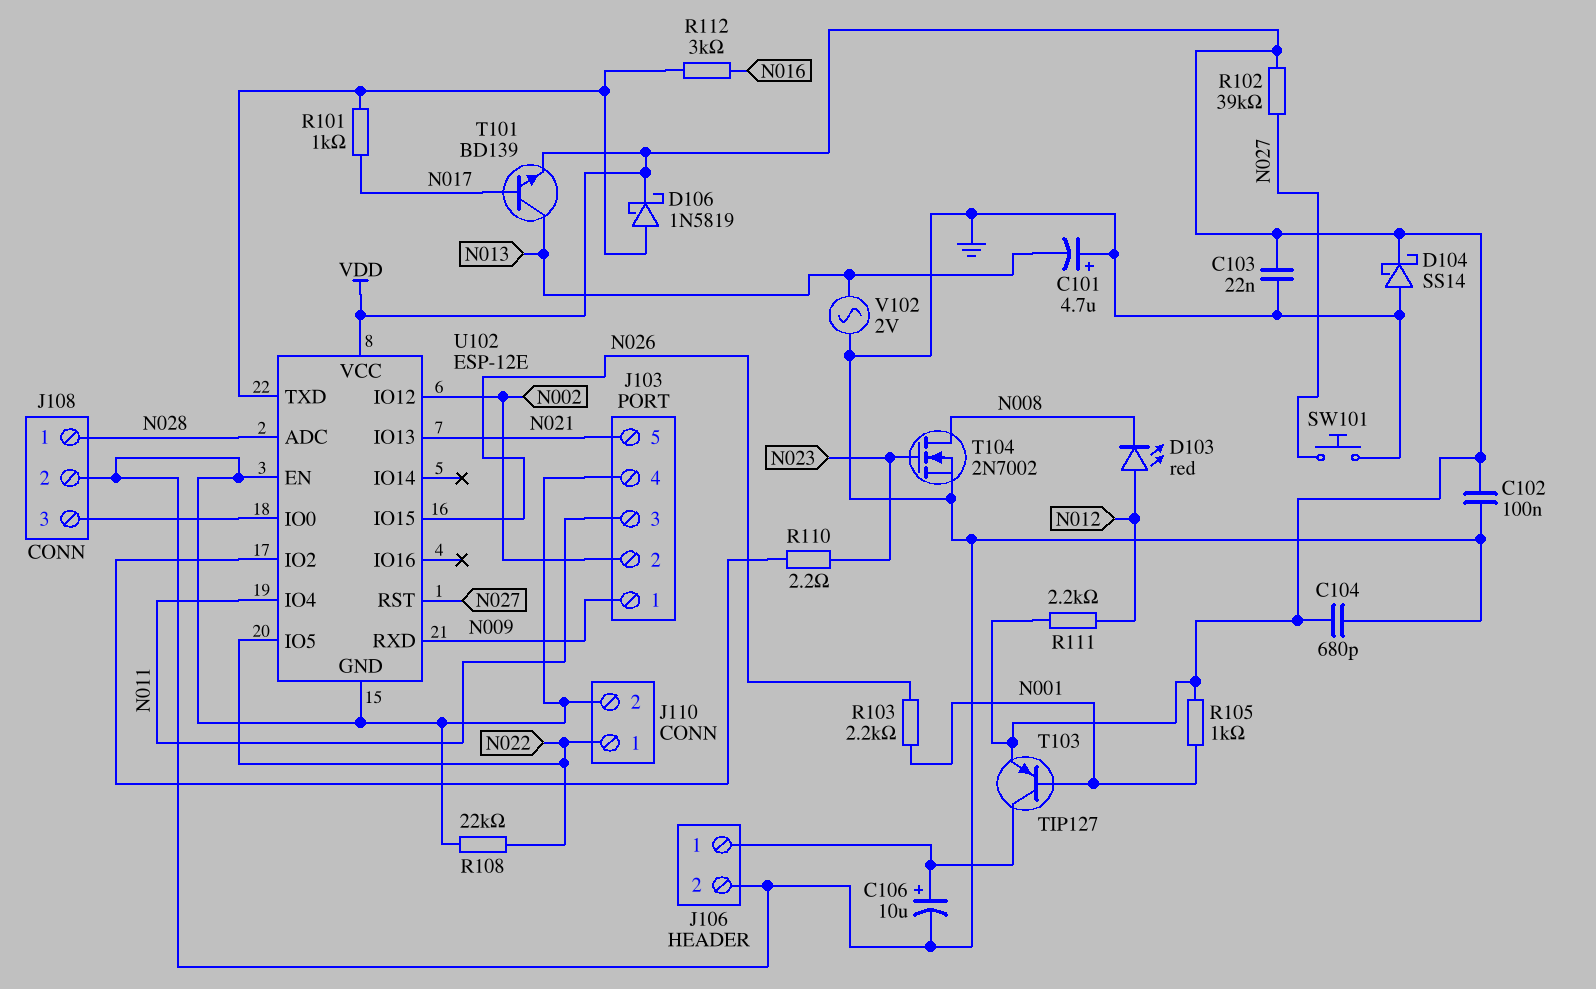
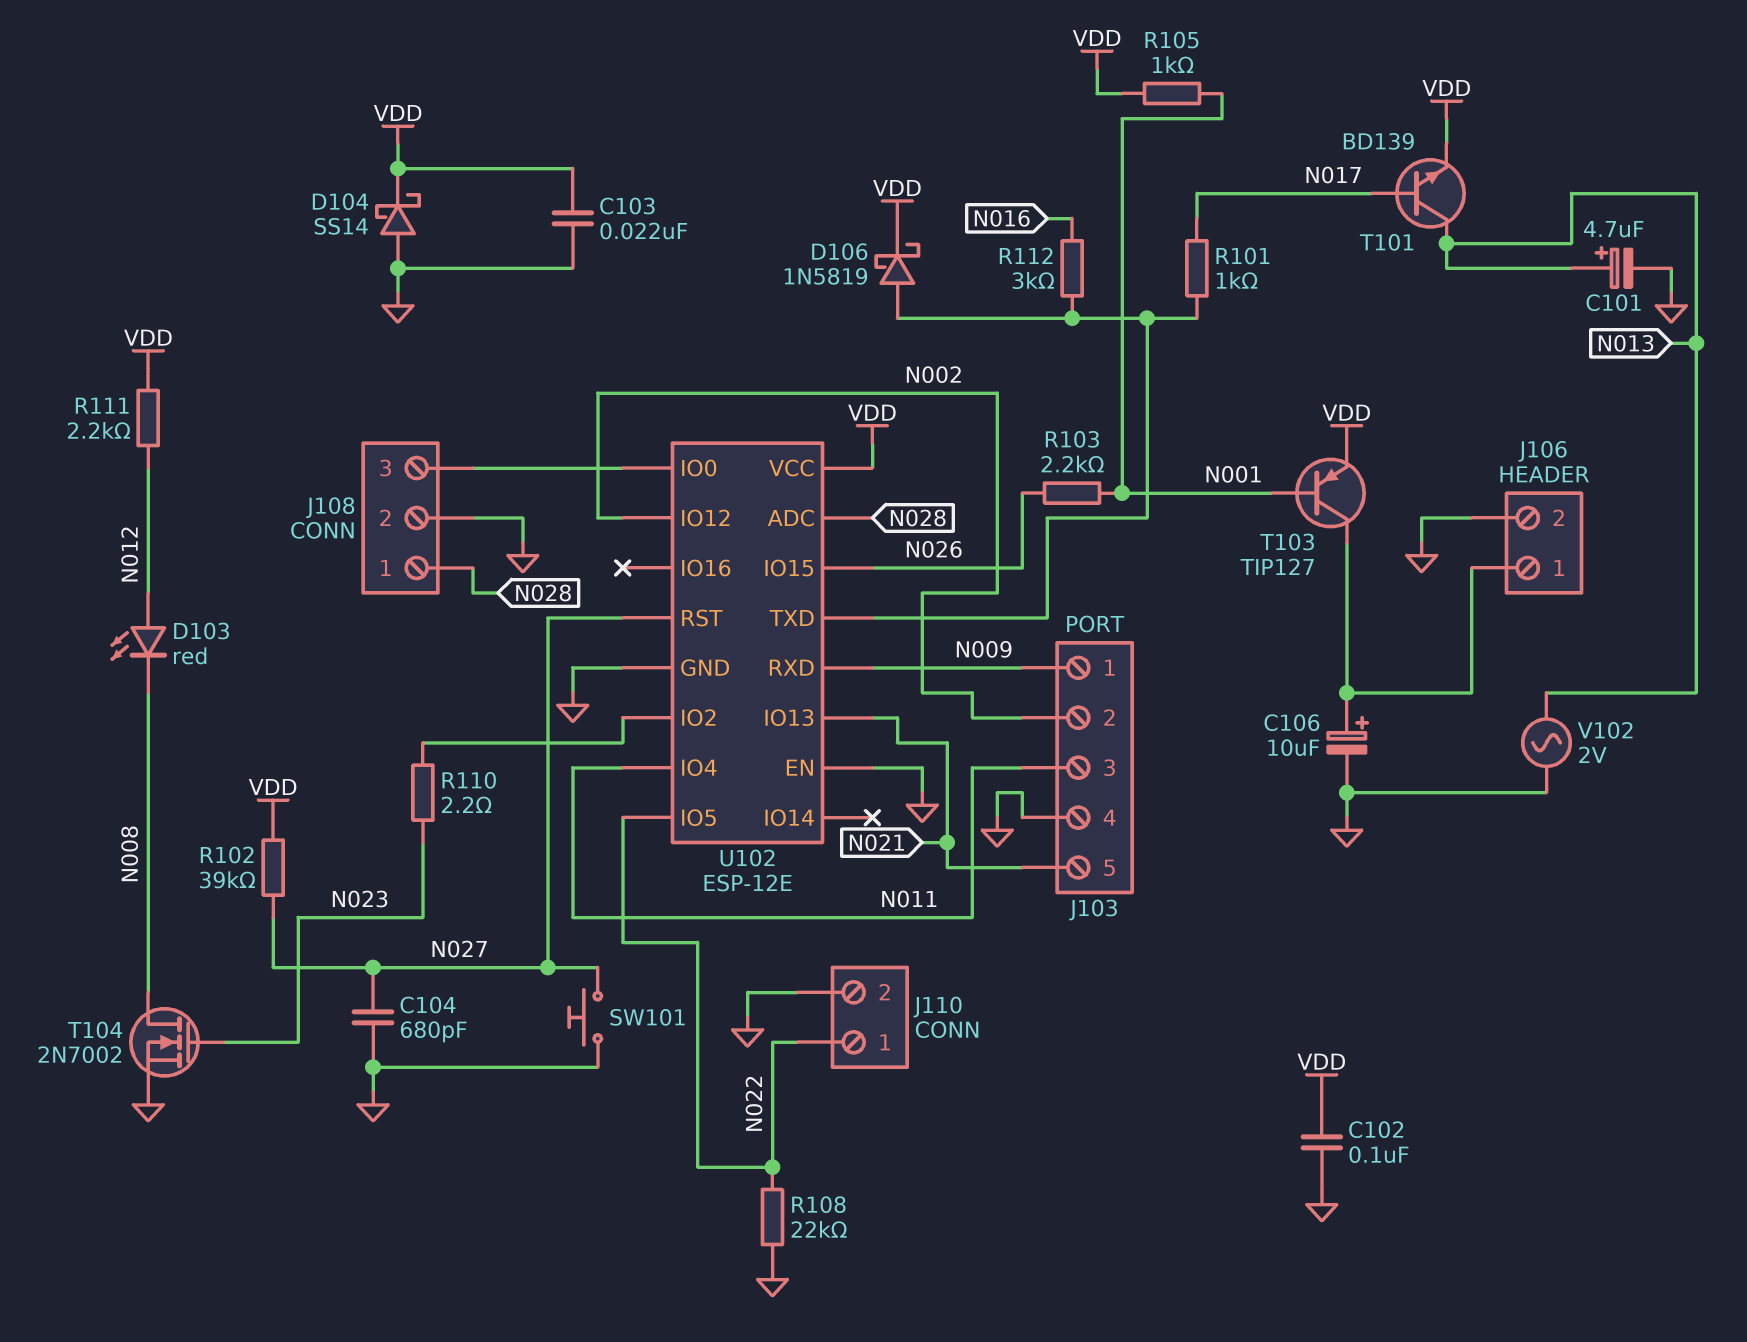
C101: 4.7uF (plus GND, minus N013) -> 4.7uF (plus N013, minus GND)
C104: 680pF (GND, VDD) -> 680pF (GND, N027)

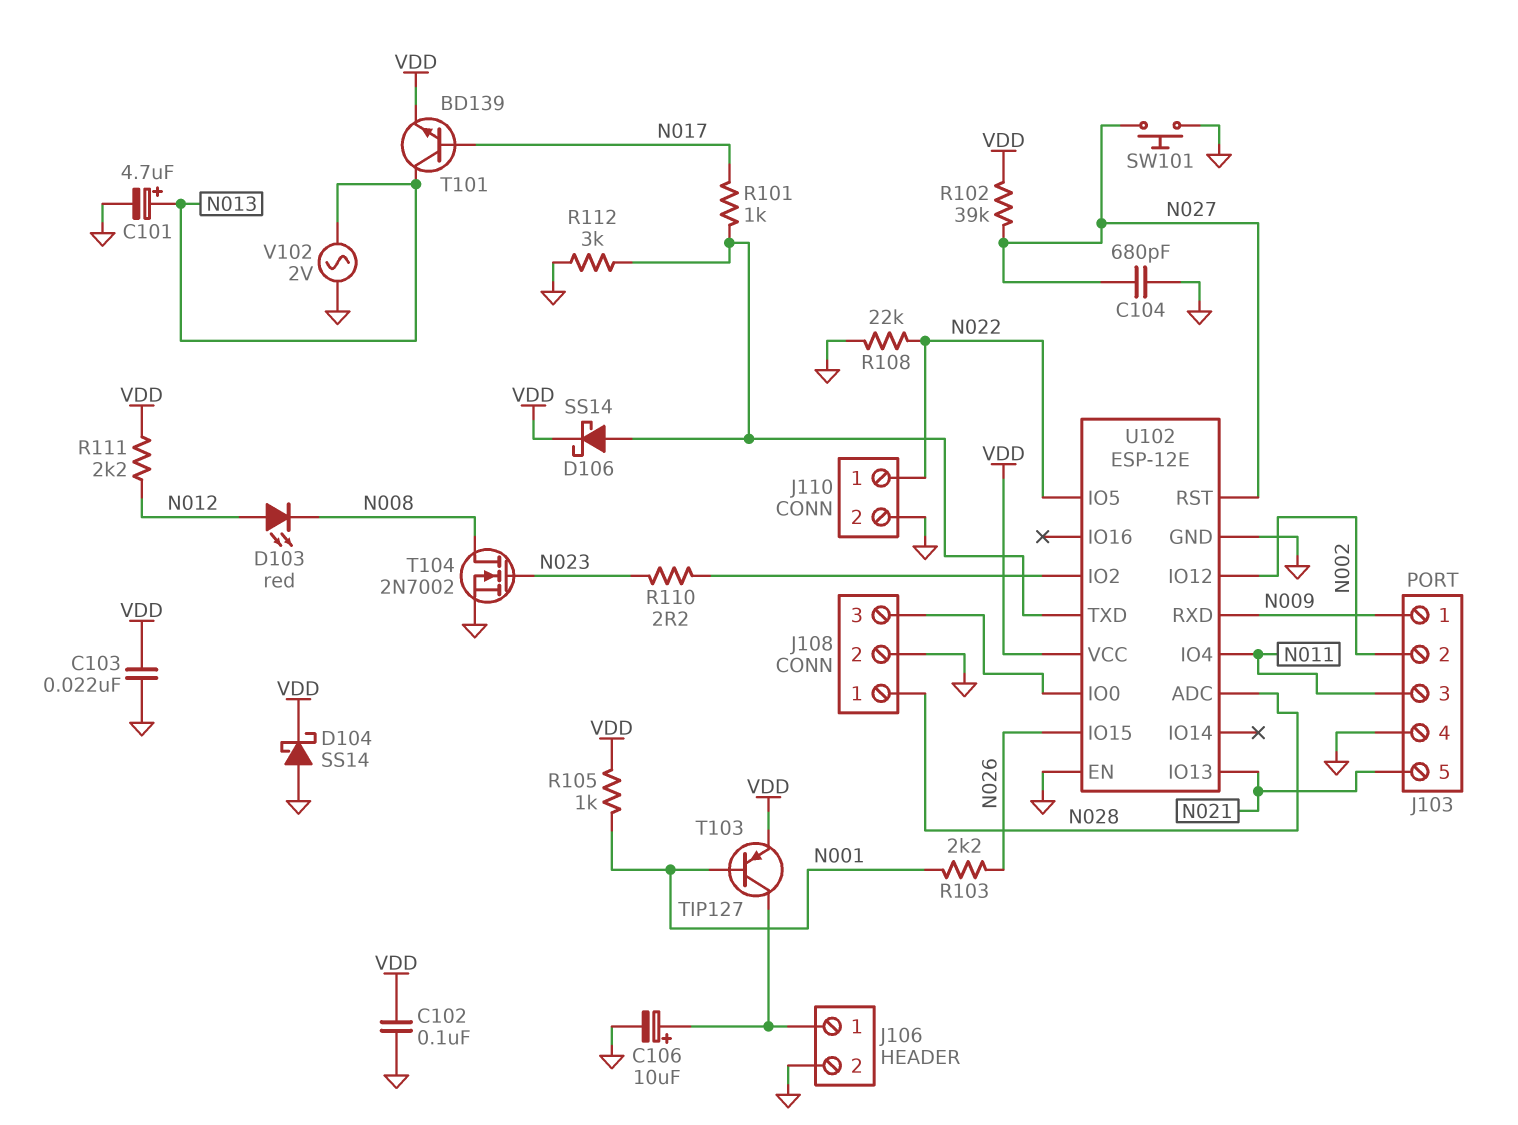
D106: schottky 1N5819 (A U102/TXD, K VDD) -> schottky SS14 (A U102/TXD, K VDD)
R112: 3k (N016, U102/TXD) -> 3k (GND, U102/TXD)

